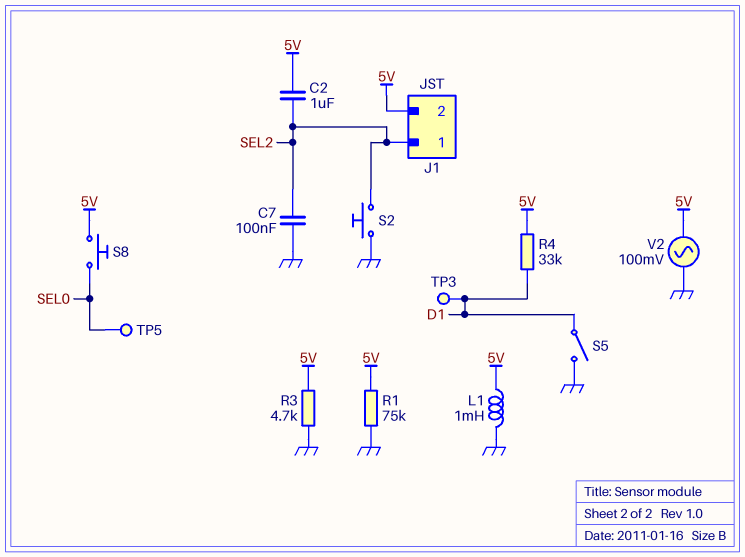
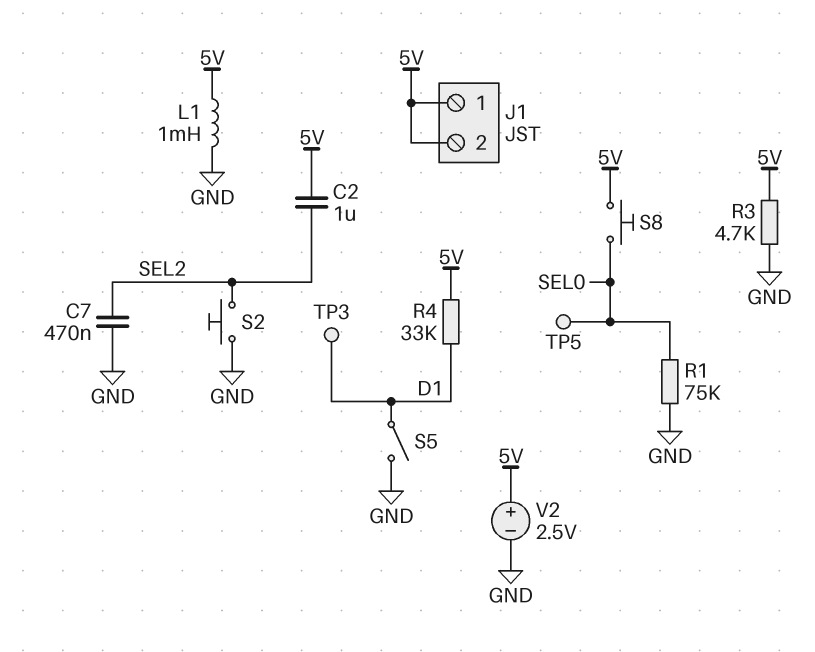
C7: 100nF (GND, SEL2) -> 470nF (GND, SEL2)
J1 pin 1: SEL2 -> 5V
R1: 75k (5V, GND) -> 75k (GND, SEL0)
V2: AC 100mV (5V, GND) -> 2.5V (plus 5V, minus GND)

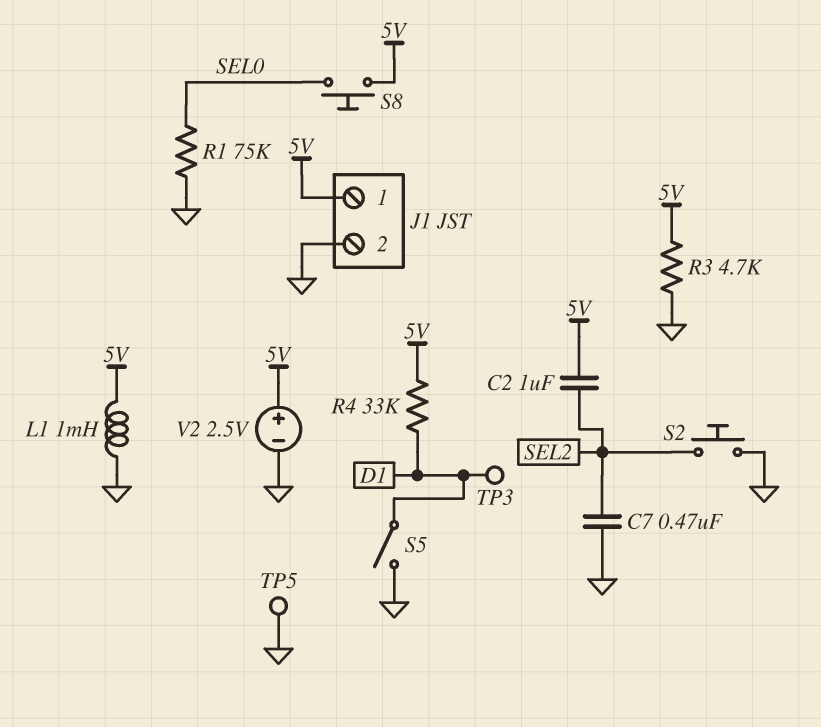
J1 pin 2: 5V -> GND
TP5: test point (SEL0) -> test point (GND)

